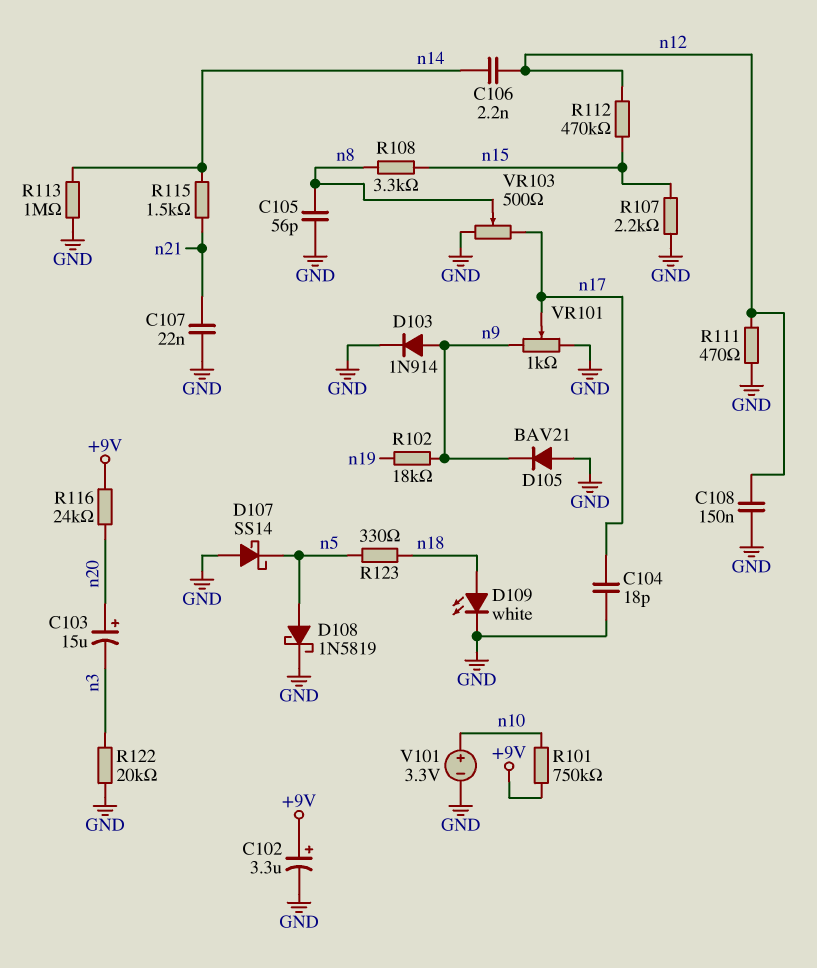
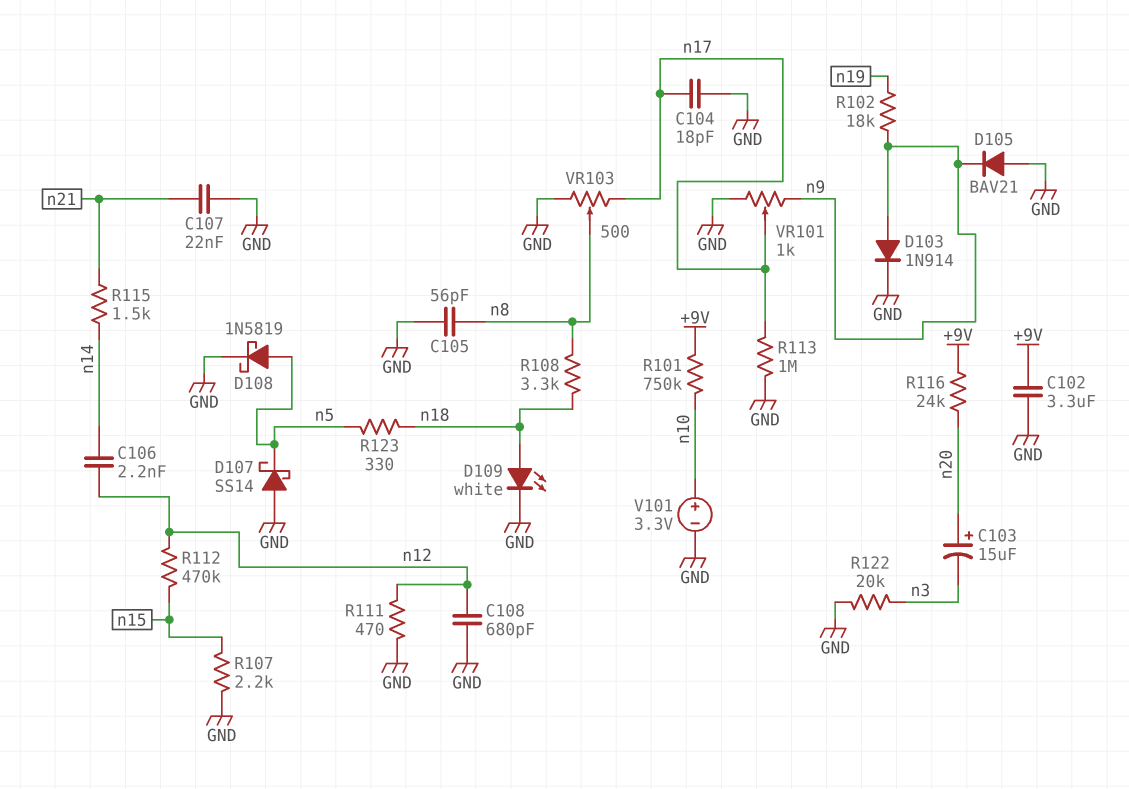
C102: 3.3uF (plus +9V, minus GND) -> 3.3uF (+9V, GND)
C108: 150nF (GND, n12) -> 680pF (GND, n12)
R108: 3.3k (n8, n15) -> 3.3k (n8, n18)
R113: 1M (GND, n14) -> 1M (GND, n17)

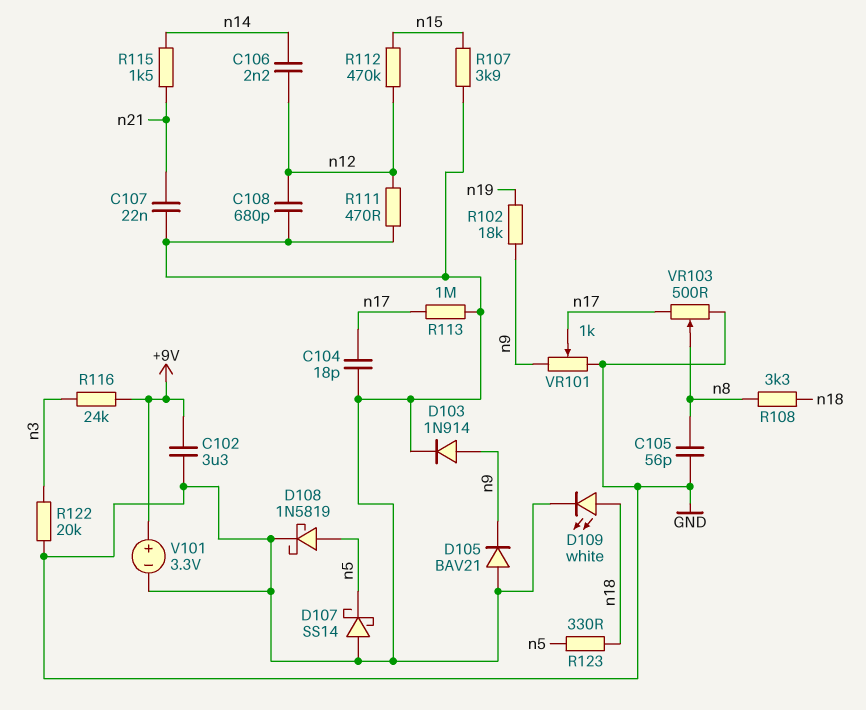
C103: 15uF (plus n20, minus n3) -> none
R101: 750k (+9V, n10) -> none
R107: 2.2k (GND, n15) -> 3.9k (GND, n15)
R116: 24k (+9V, n20) -> 24k (+9V, n3)
V101: 3.3V (plus n10, minus GND) -> 3.3V (plus +9V, minus GND)

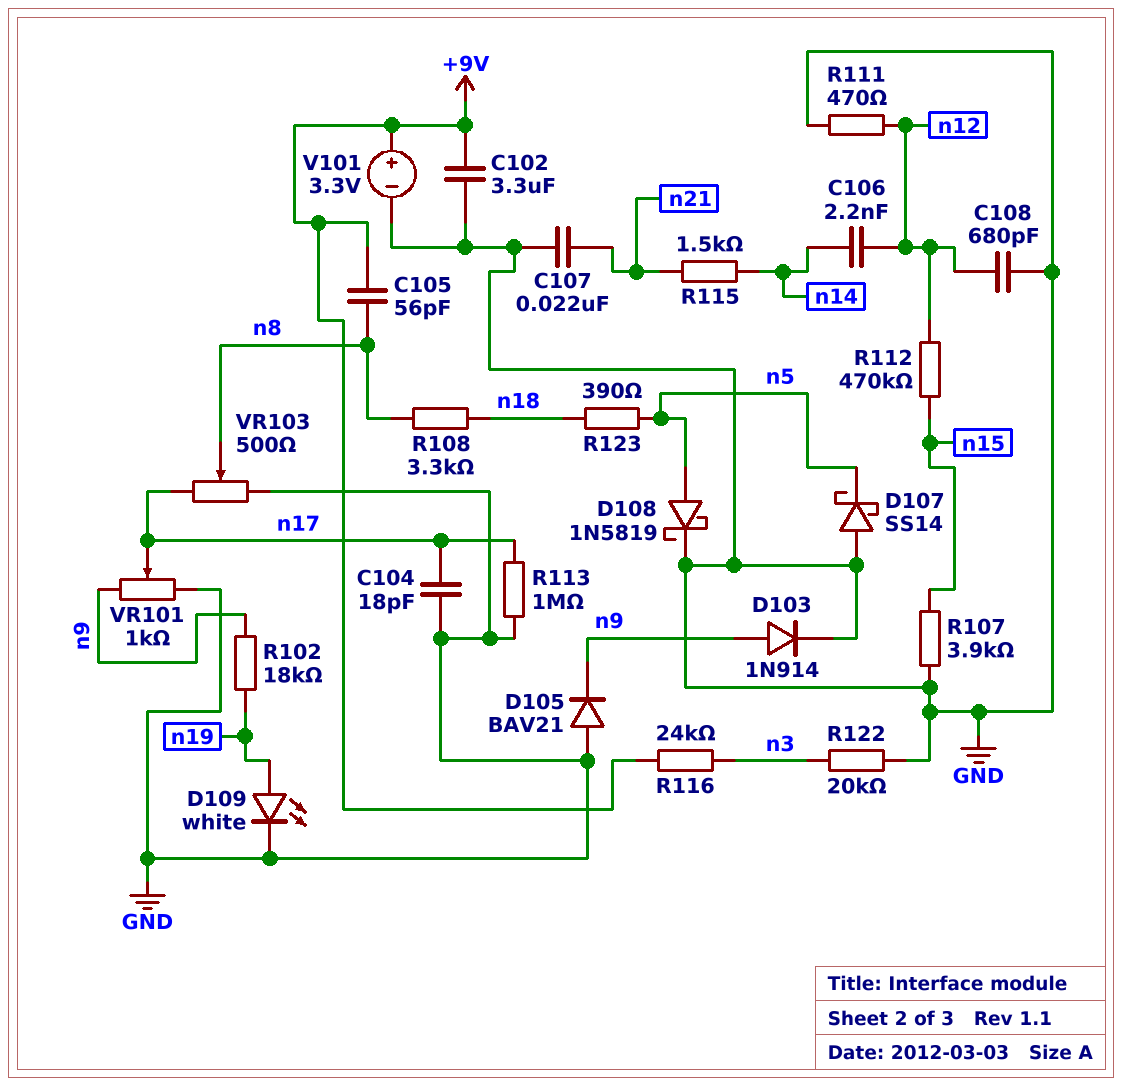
C105: 56pF (GND, n8) -> 56pF (+9V, n8)
D109: LED white (A n18, K GND) -> LED white (A n19, K GND)
R123: 330 (n5, n18) -> 390 (n5, n18)

